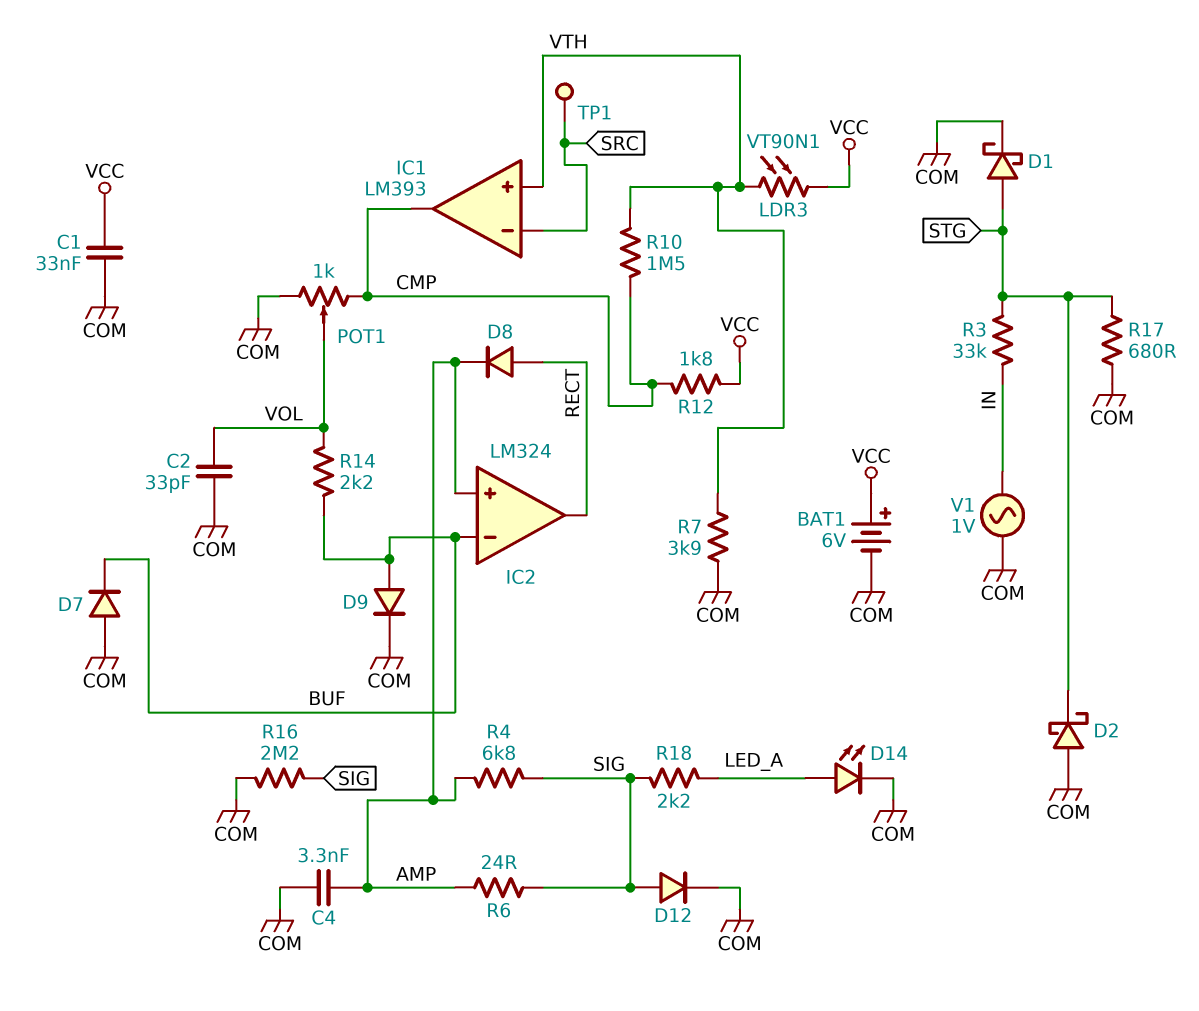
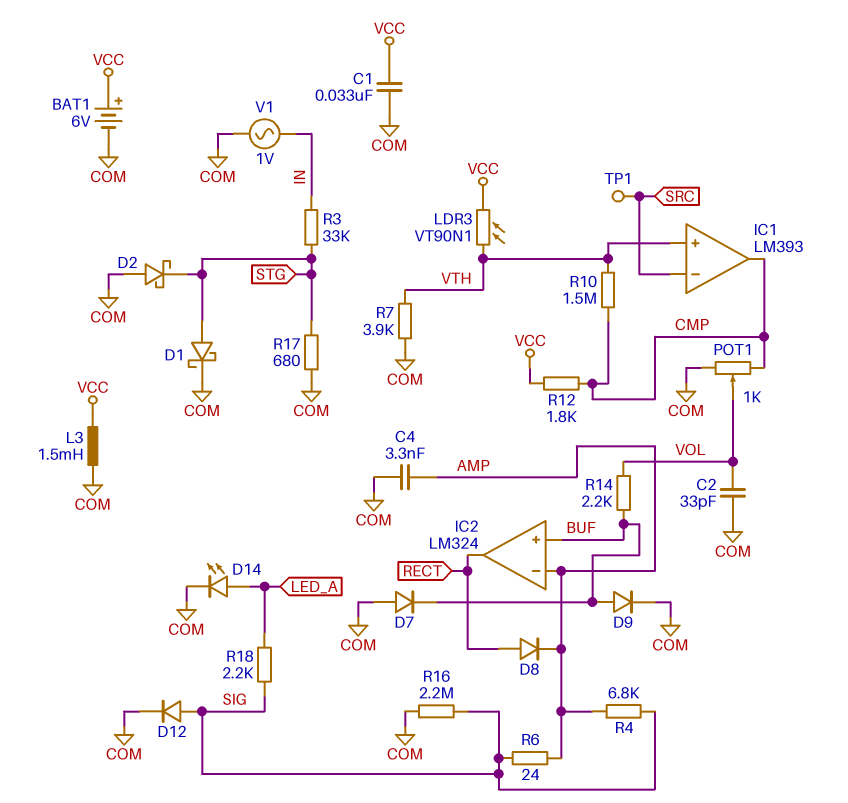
IC2 pin in+: AMP -> BUF
IC2 pin in-: BUF -> AMP
L3: none -> 1.5mH (COM, VCC)

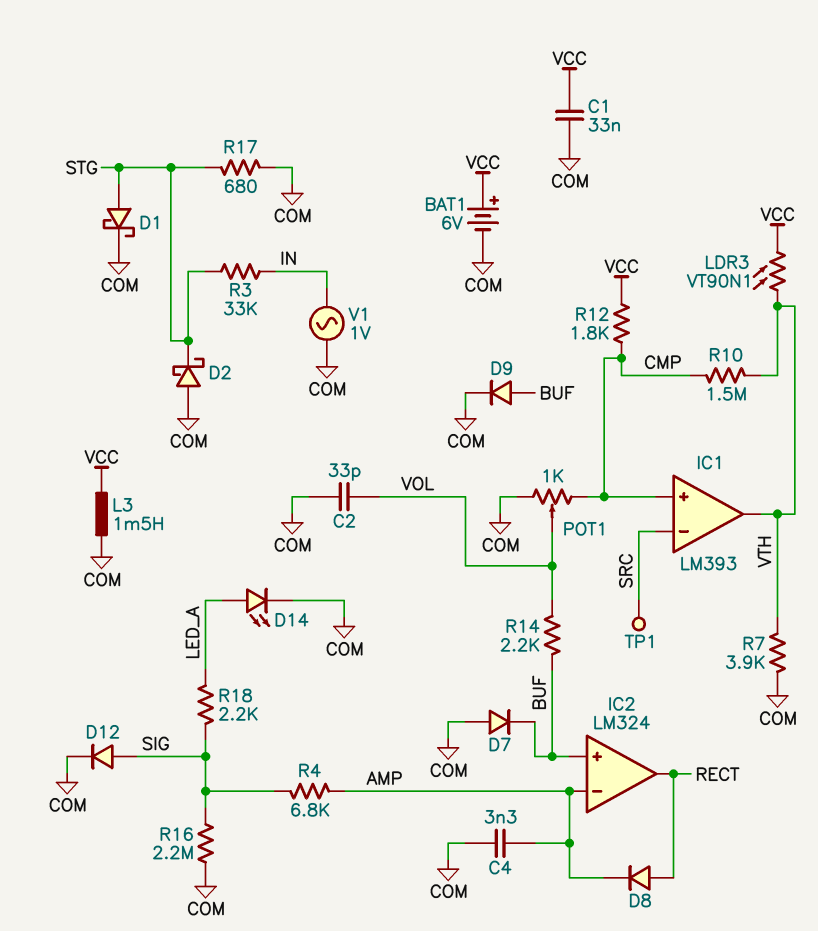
IC1 pin in+: VTH -> CMP
IC1 pin out: CMP -> VTH
R6: 24 (AMP, SIG) -> none

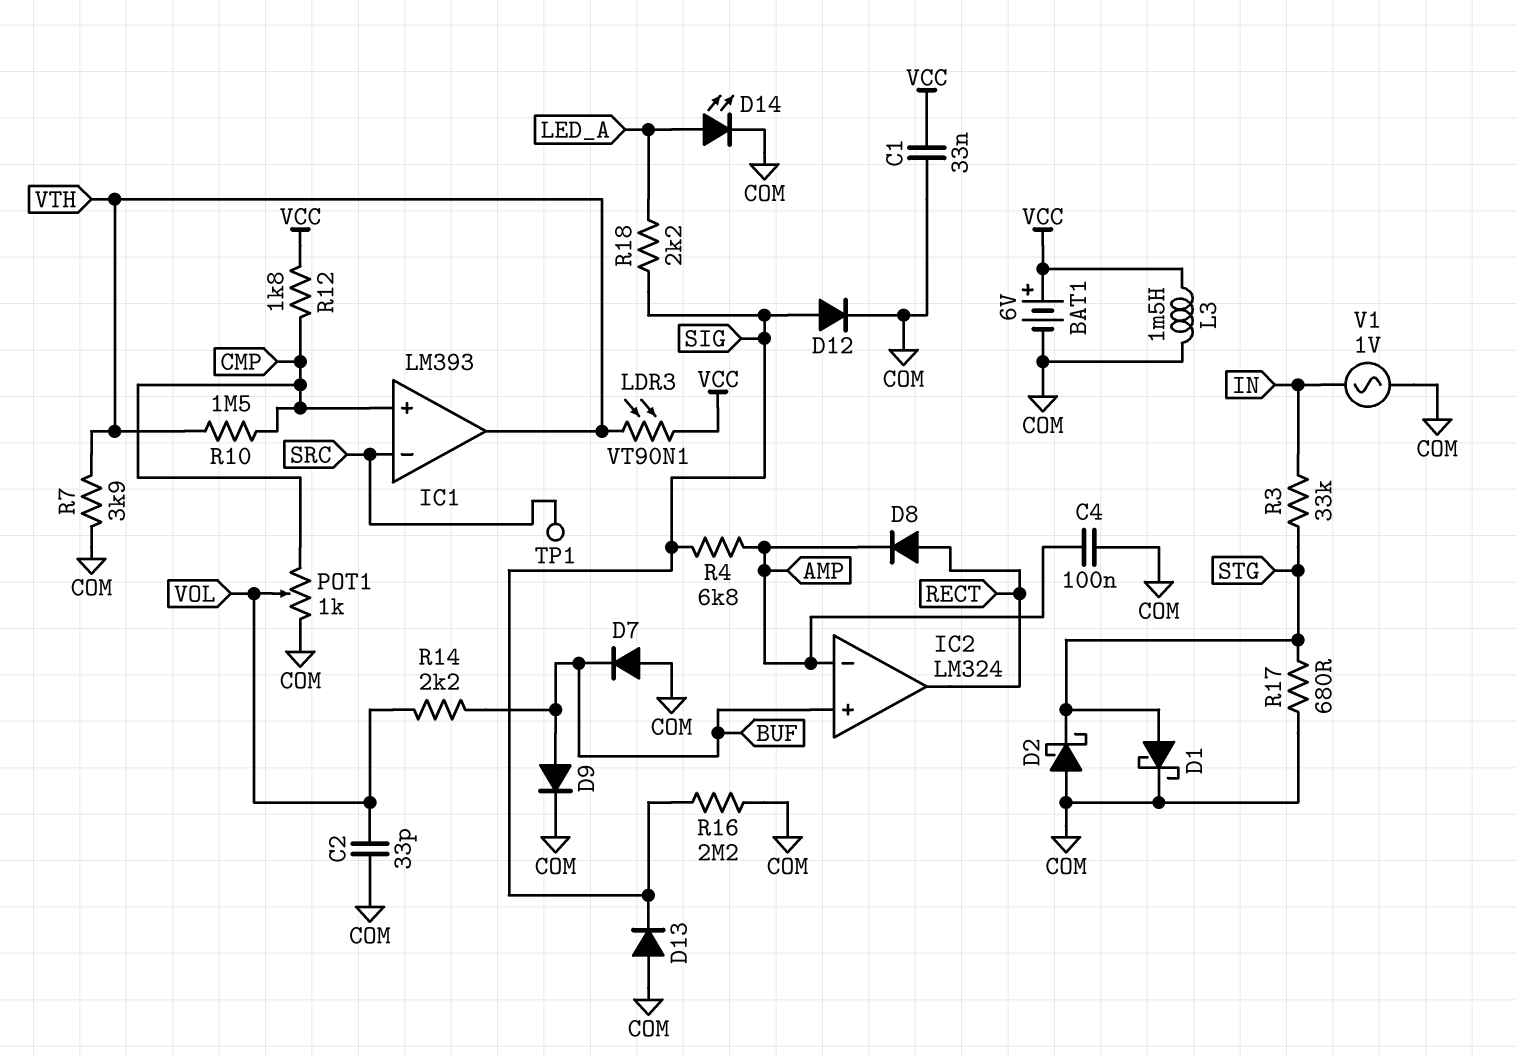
C4: 3.3nF (AMP, COM) -> 100nF (AMP, COM)
D13: none -> diode (A COM, K SIG)

